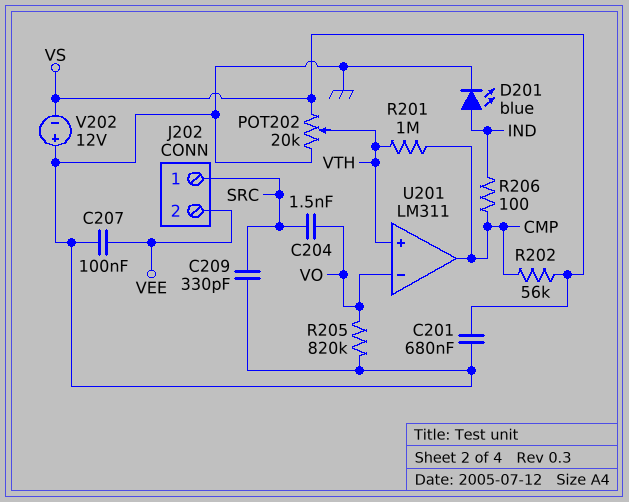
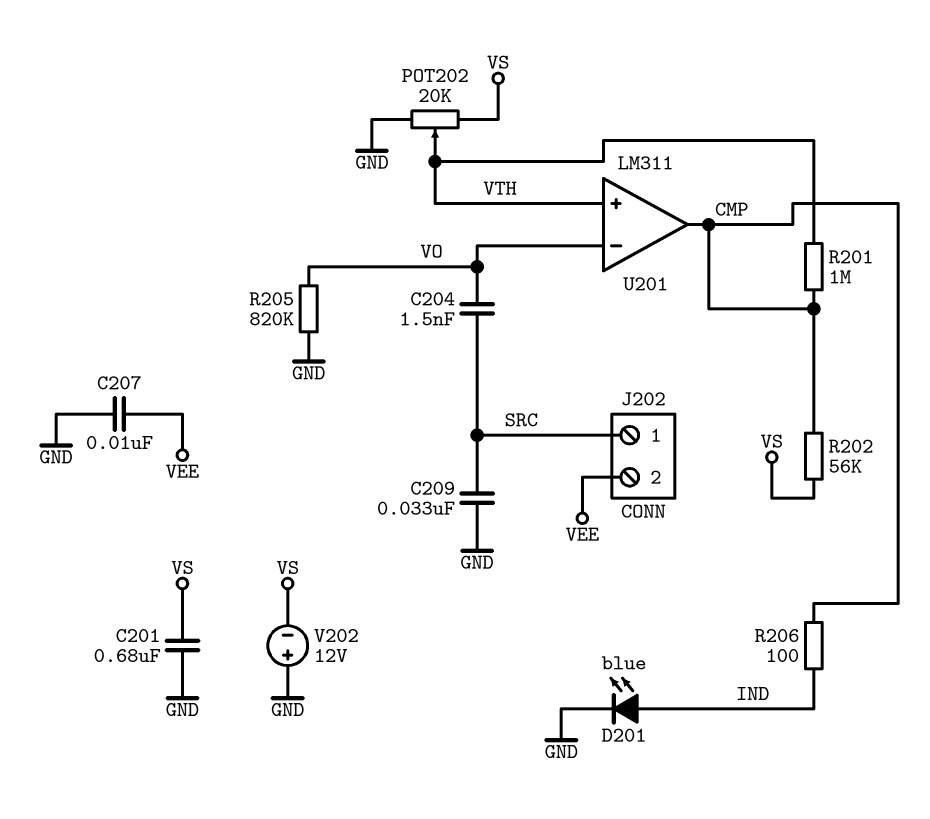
C207: 100nF (GND, VEE) -> 10nF (GND, VEE)
C209: 330pF (GND, SRC) -> 33nF (GND, SRC)

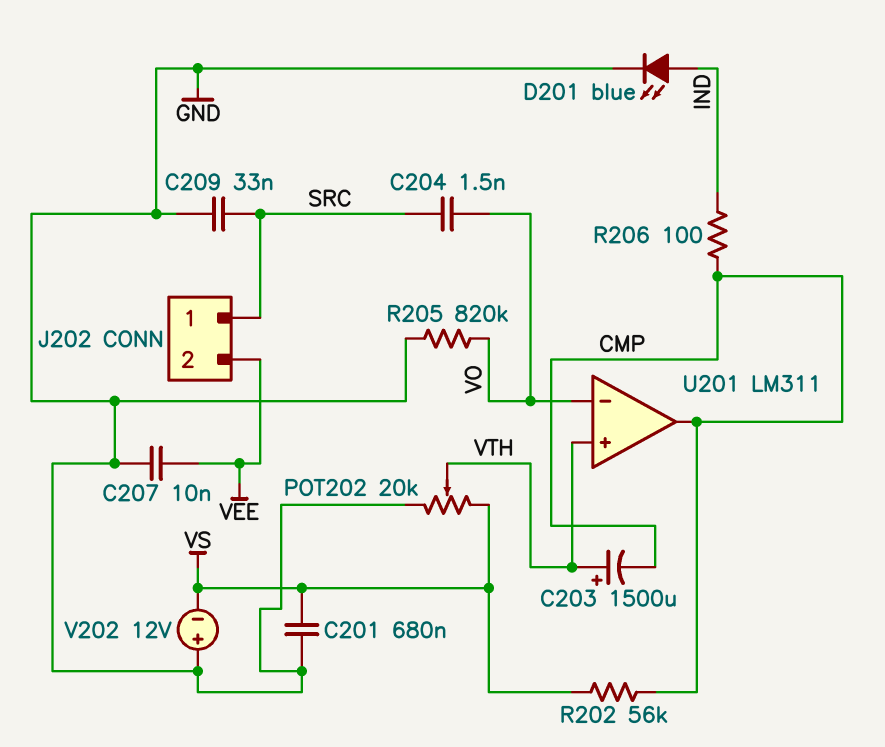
C203: none -> 1500uF (plus VTH, minus CMP)
R201: 1M (CMP, VTH) -> none

